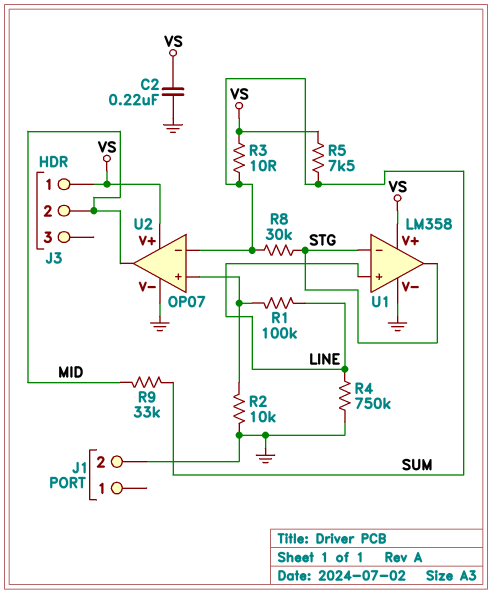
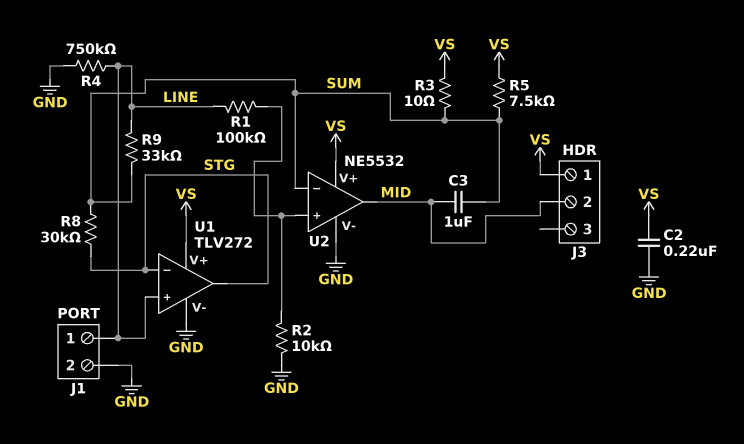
C3: none -> 1uF (MID, SUM)
J1 pin 1: none -> LINE
R9: 33k (MID, SUM) -> 33k (LINE, SUM)
U1: LM358 -> TLV272
U2: OP07 -> NE5532

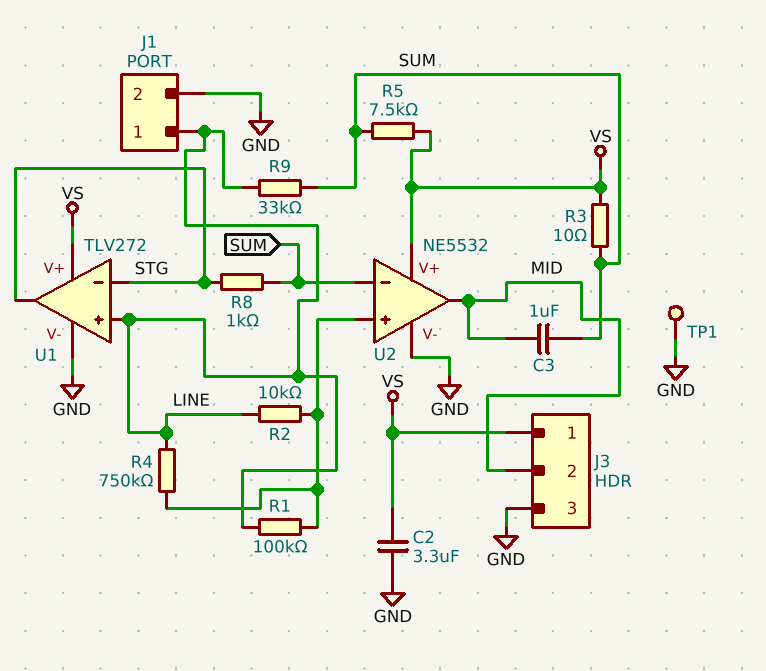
C2: 220nF (GND, VS) -> 3.3uF (GND, VS)
J3 pin 3: none -> GND
R2: 10k (GND, U2/in+) -> 10k (LINE, U2/in+)
R4: 750k (GND, LINE) -> 750k (LINE, U2/in+)
R8: 30k (STG, SUM) -> 1k (STG, SUM)
TP1: none -> test point (GND)

